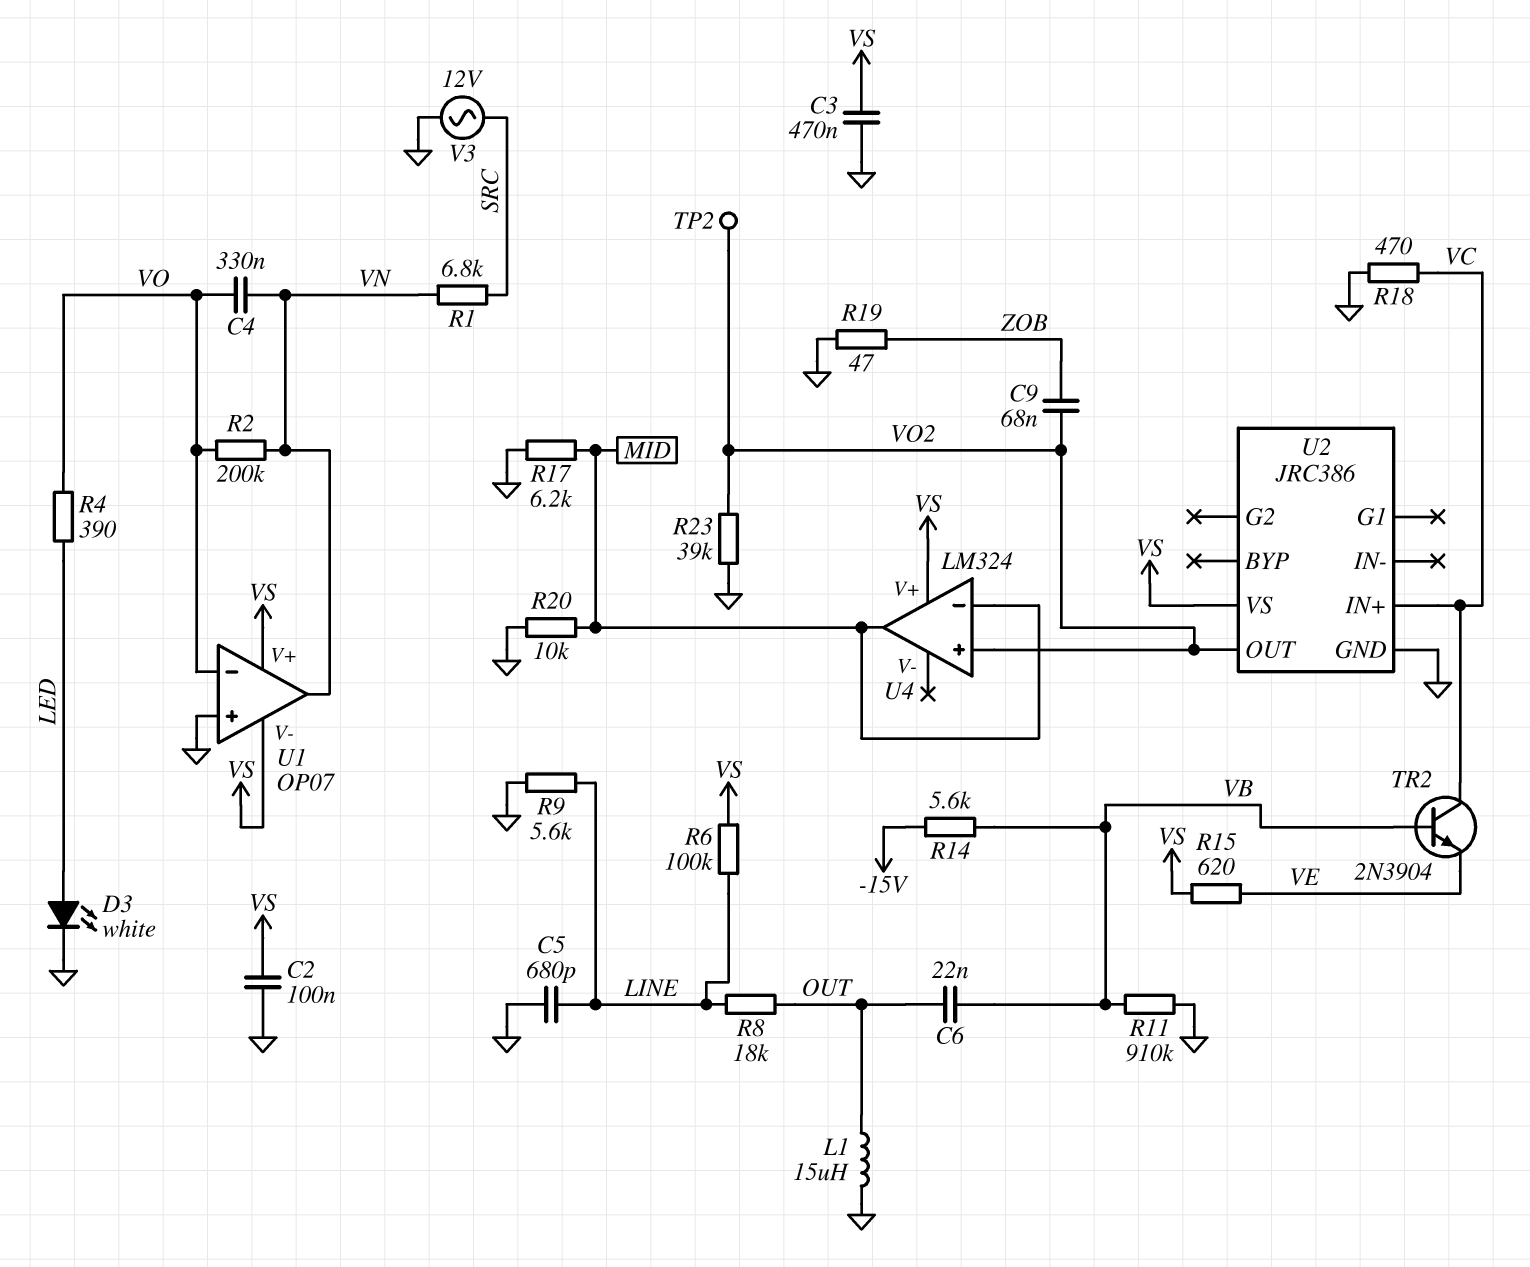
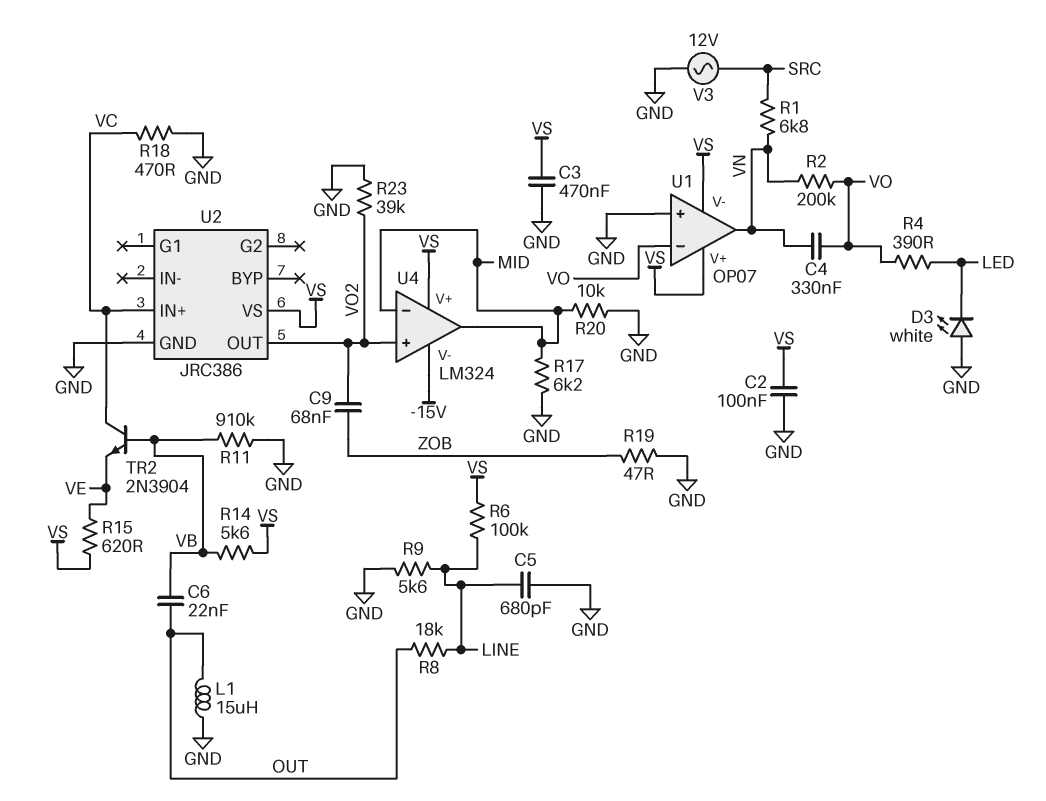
D3: LED white (A LED, K GND) -> LED white (A GND, K LED)
R14: 5.6k (-15V, VB) -> 5.6k (VB, VS)
TP2: test point (VO2) -> none
U4 pin V-: none -> -15V

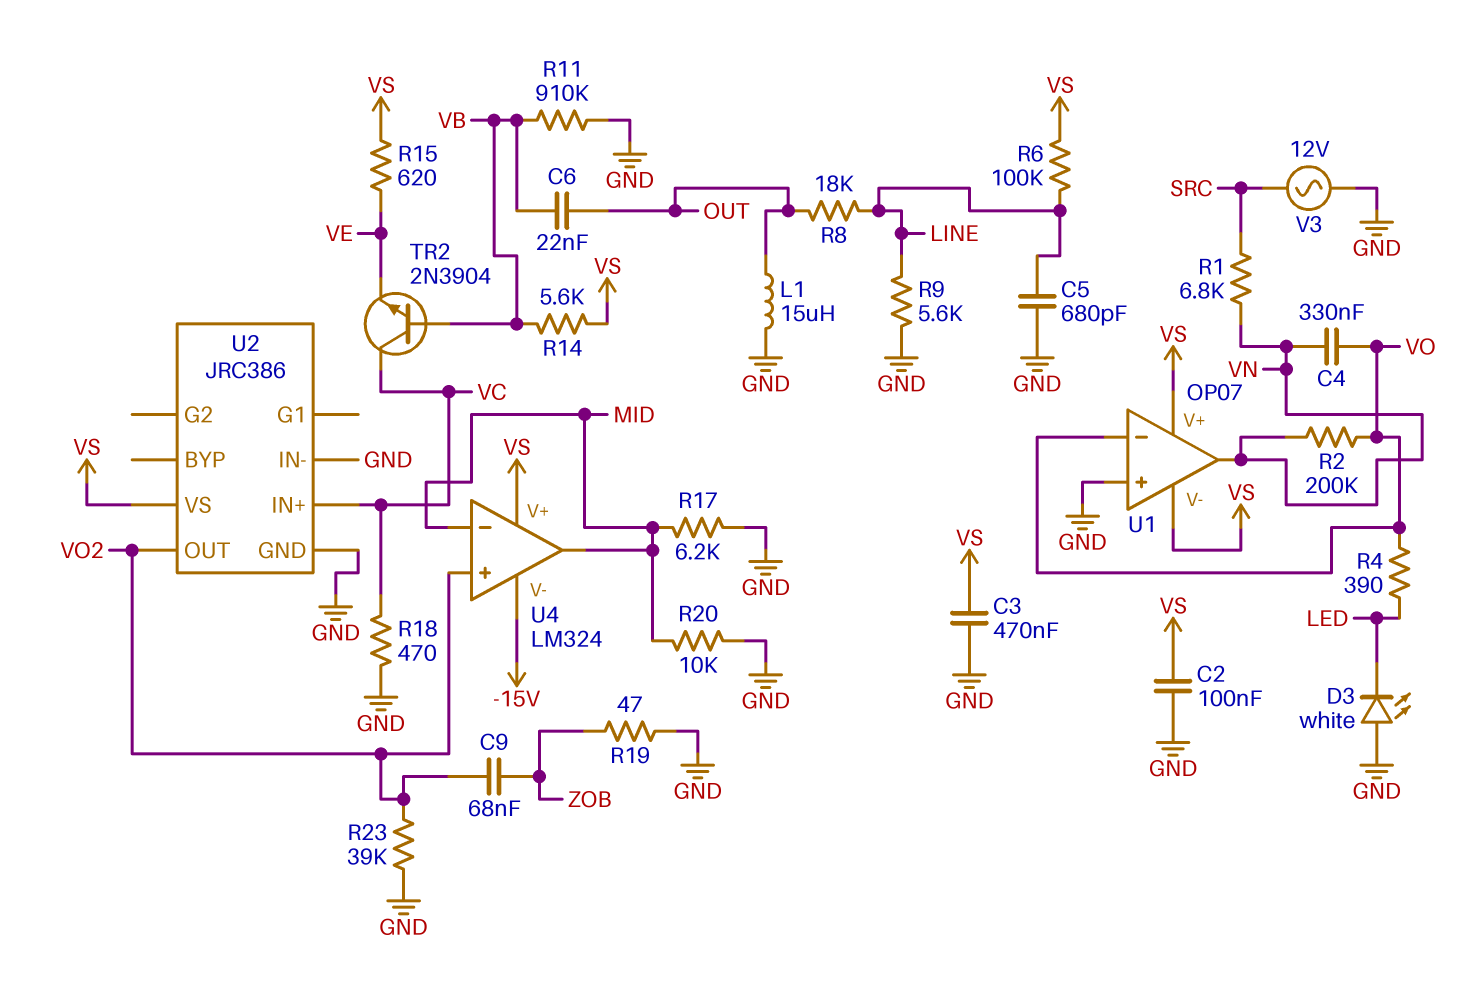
U2 pin IN-: none -> GND

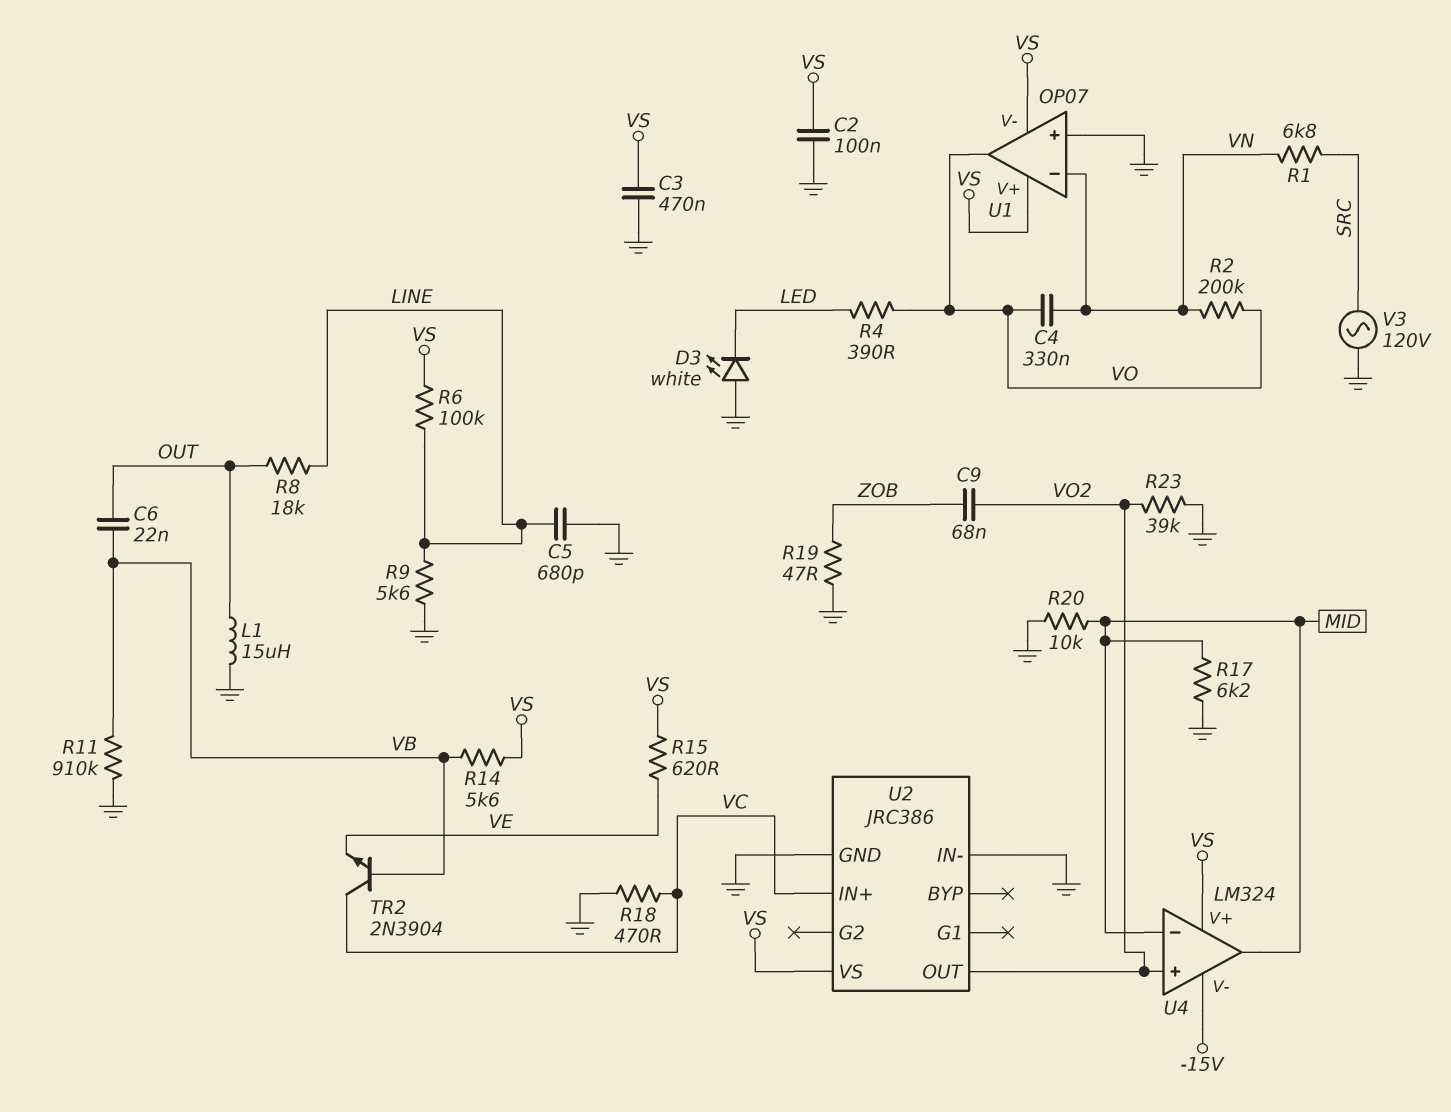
U1 pin in-: VO -> VN
U1 pin out: VN -> VO
V3: AC 12V (GND, SRC) -> AC 120V (GND, SRC)

